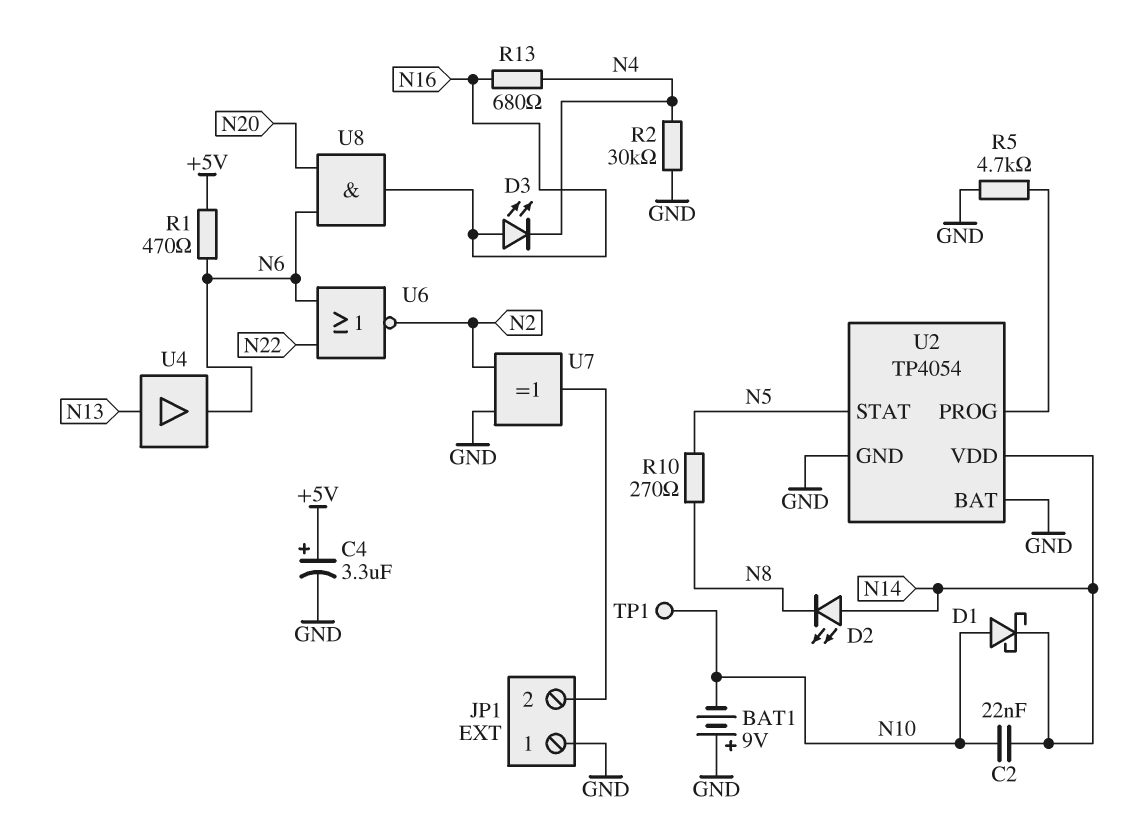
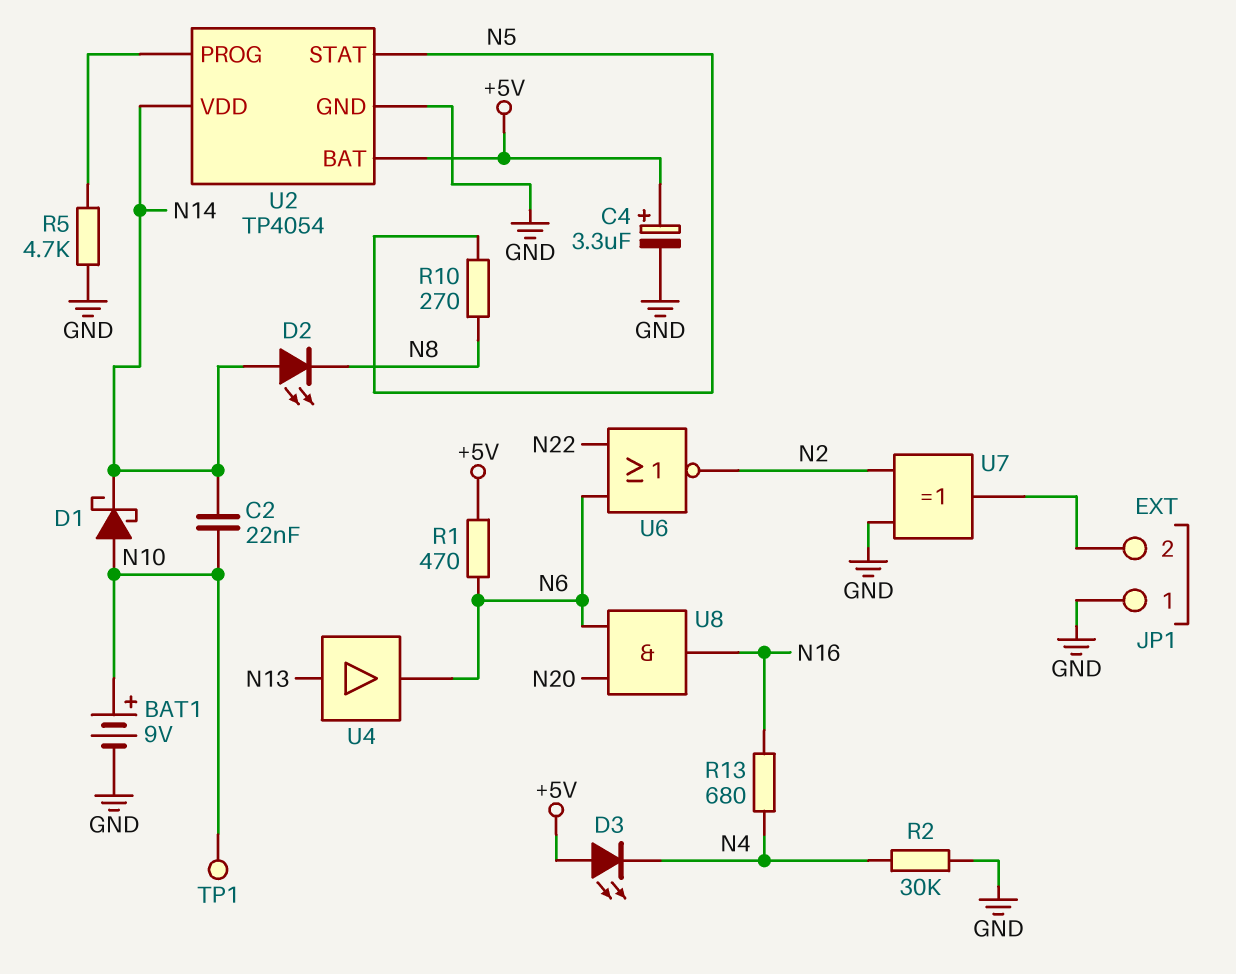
BAT1: 9V (plus GND, minus N10) -> 9V (plus N10, minus GND)
D3: LED (A N16, K N4) -> LED (A +5V, K N4)
U2 pin BAT: GND -> +5V

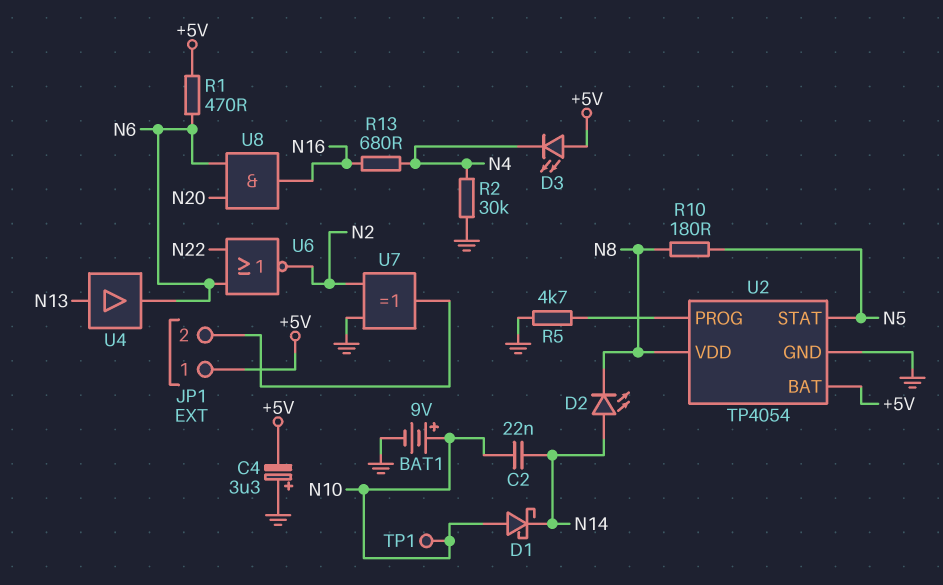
C4: 3.3uF (plus +5V, minus GND) -> 3.3uF (plus GND, minus +5V)
JP1 pin 1: GND -> +5V
R10: 270 (N5, N8) -> 180 (N5, N8)
U2 pin VDD: N14 -> N8

